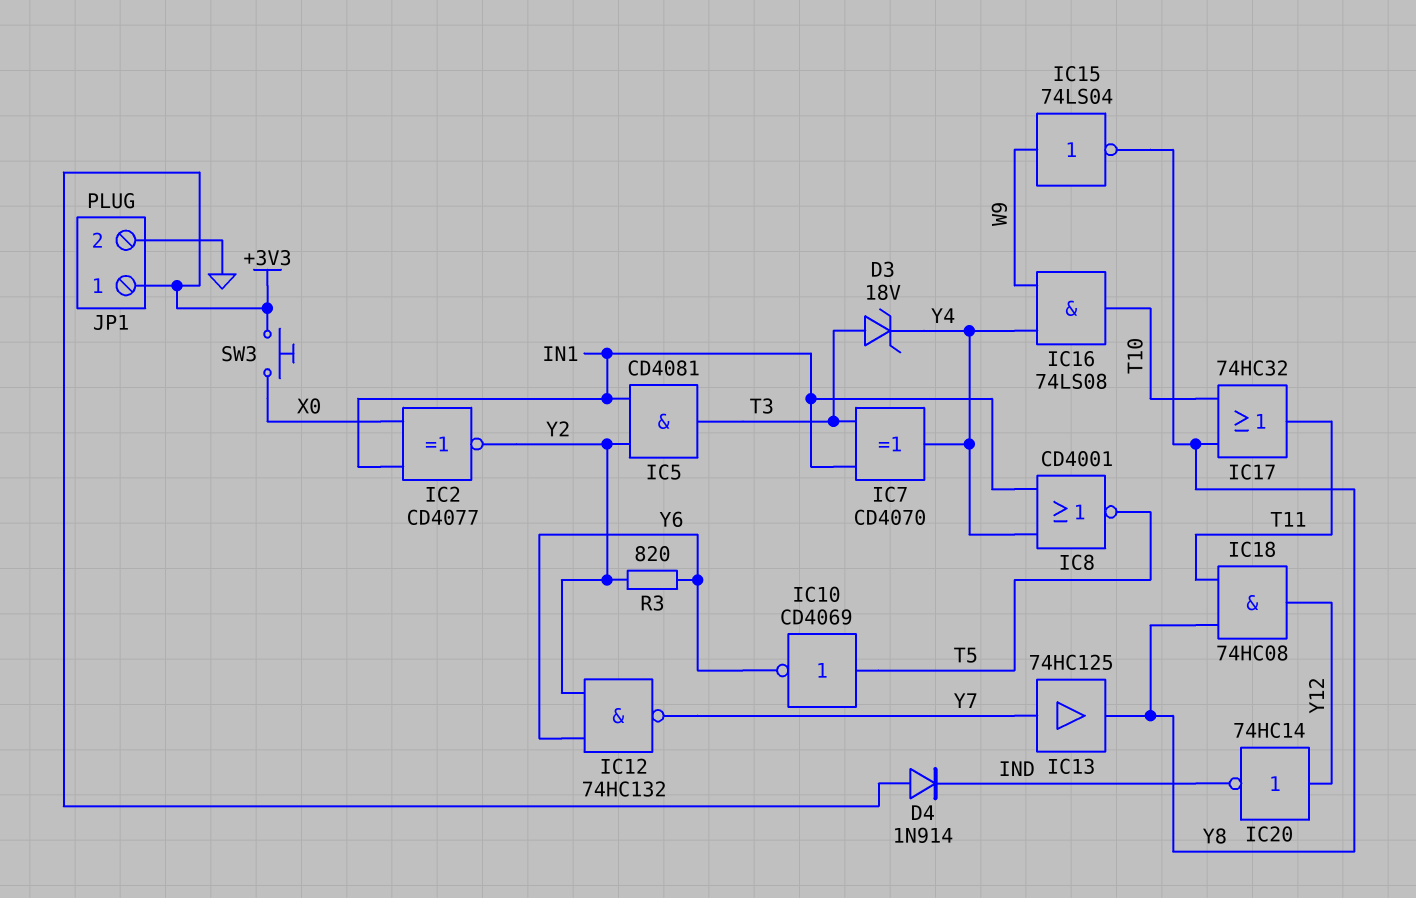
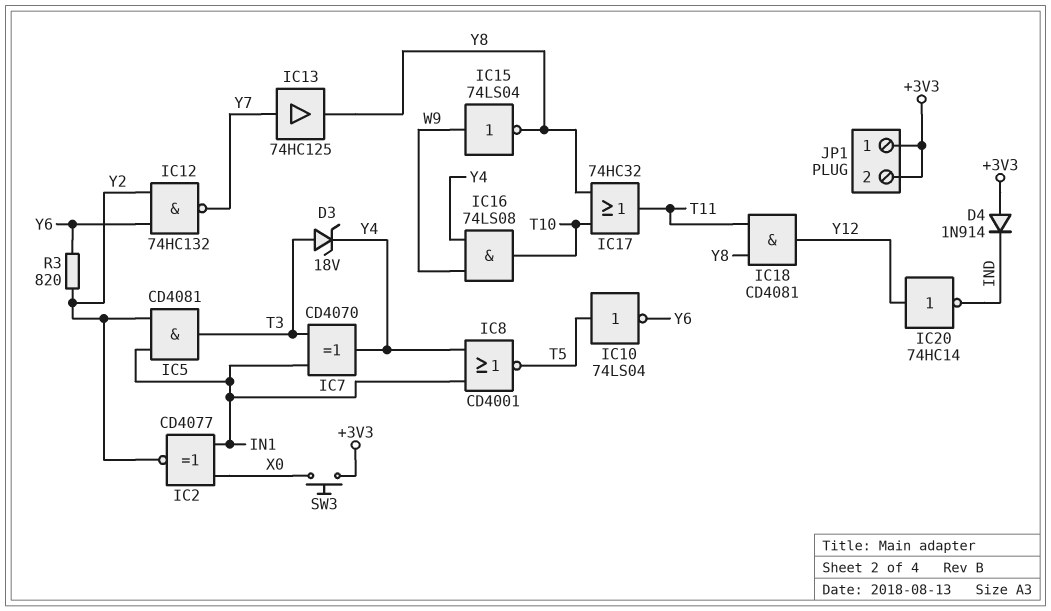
IC10: NOT CD4069 (in T5, out Y6) -> NOT 74LS04 (in T5, out Y6)
IC18: AND 74HC08 (in T11, in Y8, out Y12) -> AND CD4081 (in T11, in Y8, out Y12)
JP1 pin 2: GND -> +3V3

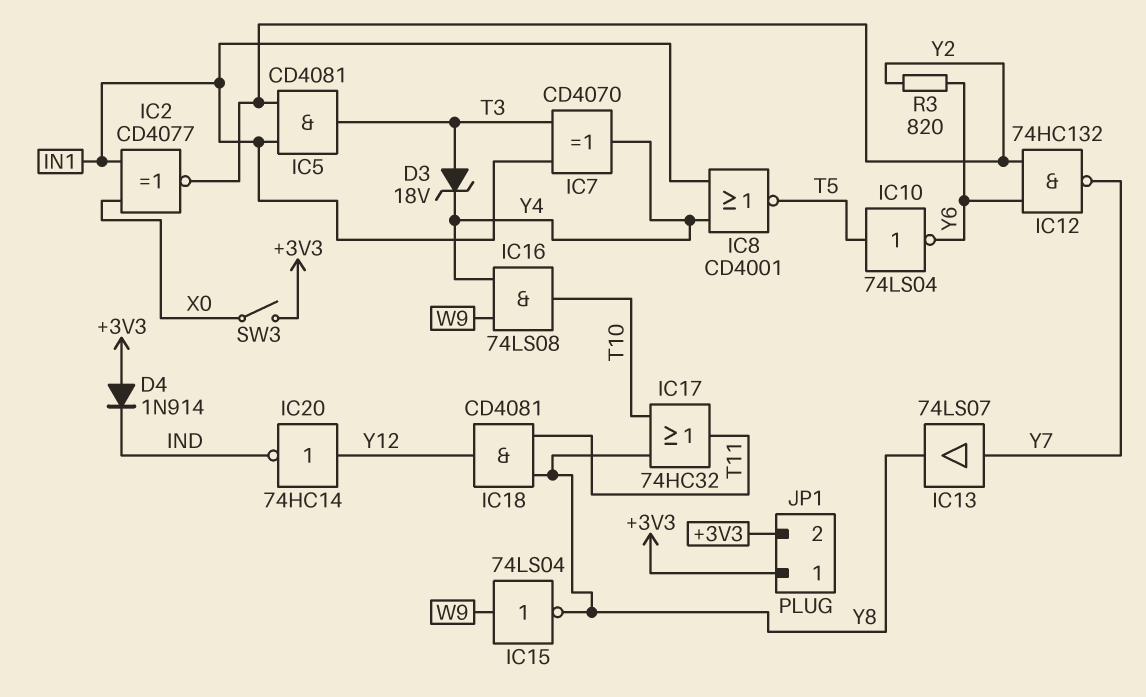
IC13: buffer 74HC125 (in Y7, out Y8) -> buffer 74LS07 (in Y7, out Y8)
SW3: button (+3V3, X0) -> switch (+3V3, X0)

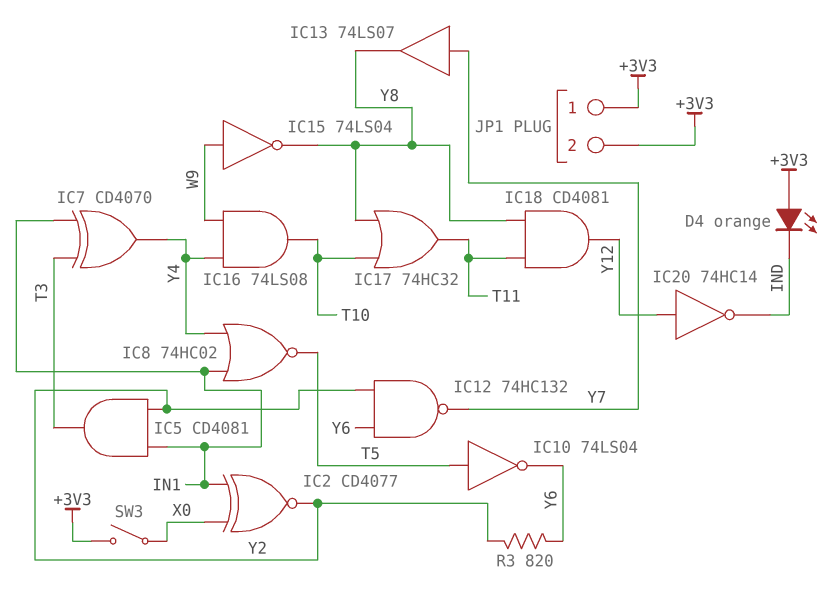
D3: zener 18V (A T3, K Y4) -> none
D4: diode 1N914 (A +3V3, K IND) -> LED orange (A +3V3, K IND)
IC8: NOR CD4001 (in IN1, in Y4, out T5) -> NOR 74HC02 (in IN1, in Y4, out T5)

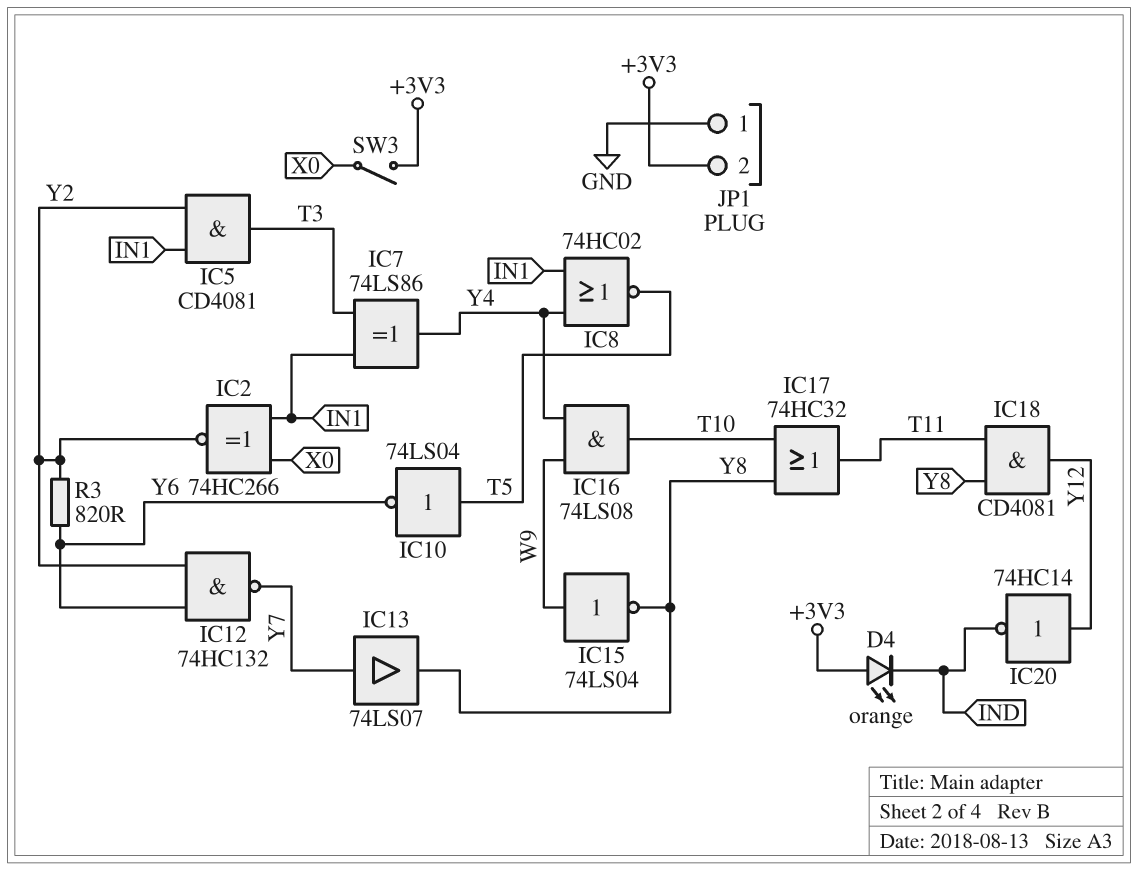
IC2: XNOR CD4077 (in IN1, in X0, out Y2) -> XNOR 74HC266 (in IN1, in X0, out Y2)
IC7: XOR CD4070 (in IN1, in T3, out Y4) -> XOR 74LS86 (in IN1, in T3, out Y4)
JP1 pin 1: +3V3 -> GND

